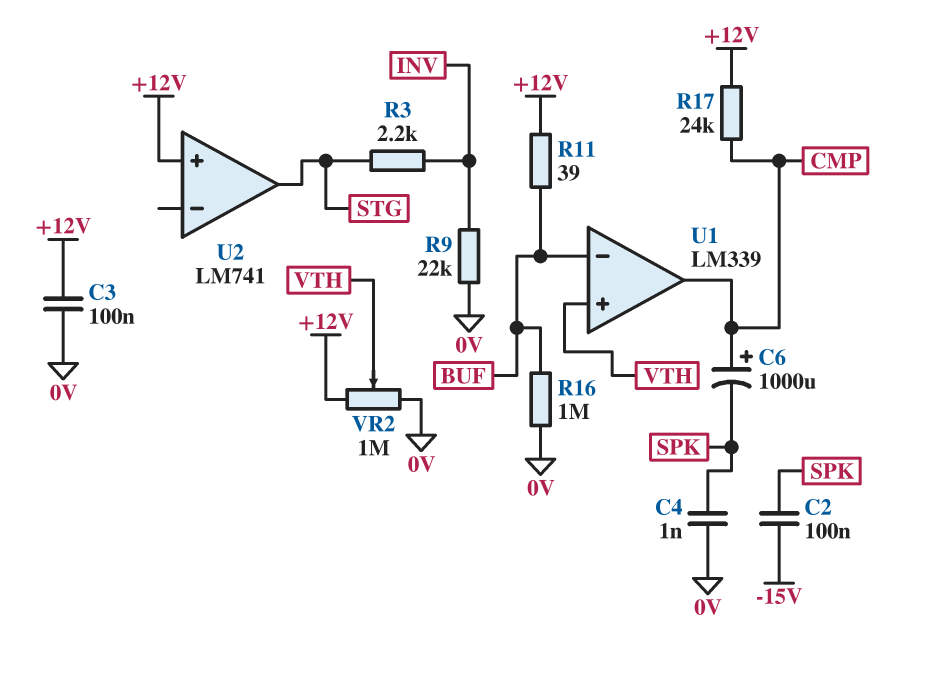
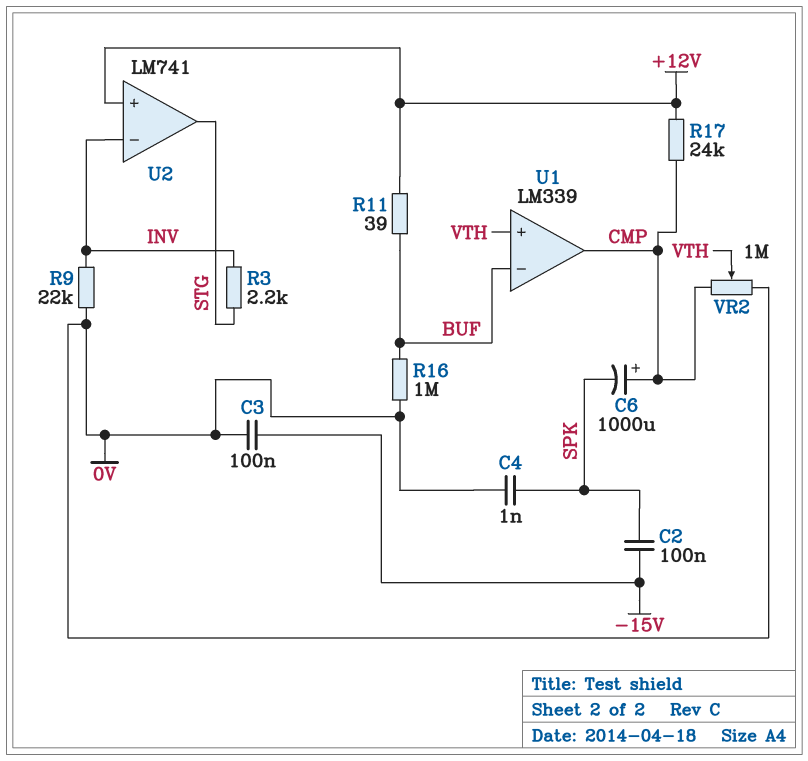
C3: 100nF (+12V, 0V) -> 100nF (-15V, 0V)
U2 pin in-: none -> INV
VR2: 1M (+12V, 0V, wiper VTH) -> 1M (0V, CMP, wiper VTH)

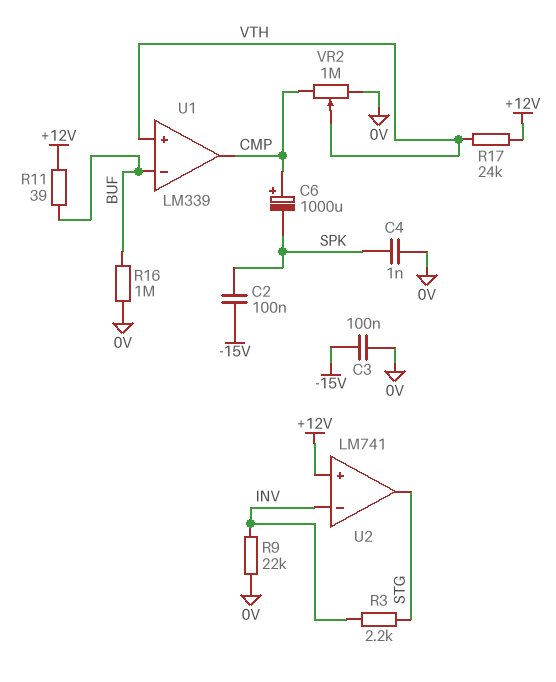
R17: 24k (+12V, CMP) -> 24k (+12V, VTH)

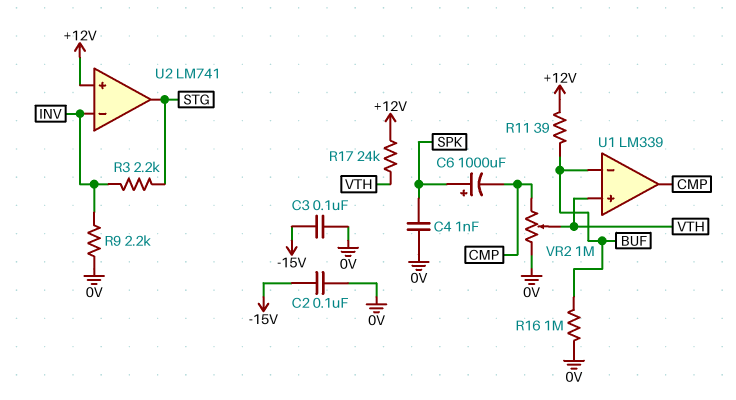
C2: 100nF (-15V, SPK) -> 100nF (-15V, 0V)
C6: 1000uF (plus CMP, minus SPK) -> 1000uF (plus SPK, minus CMP)
R9: 22k (0V, INV) -> 2.2k (0V, INV)

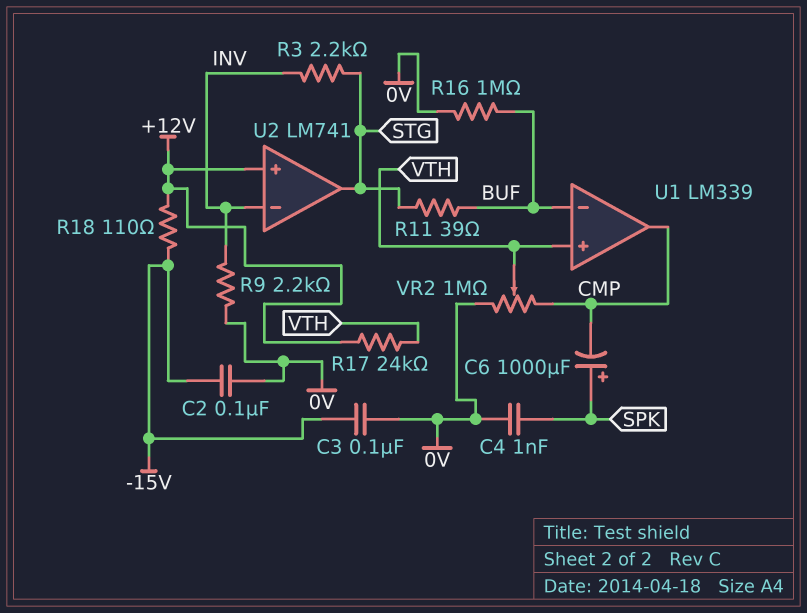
R11: 39 (+12V, BUF) -> 39 (BUF, STG)
R18: none -> 110 (+12V, -15V)

